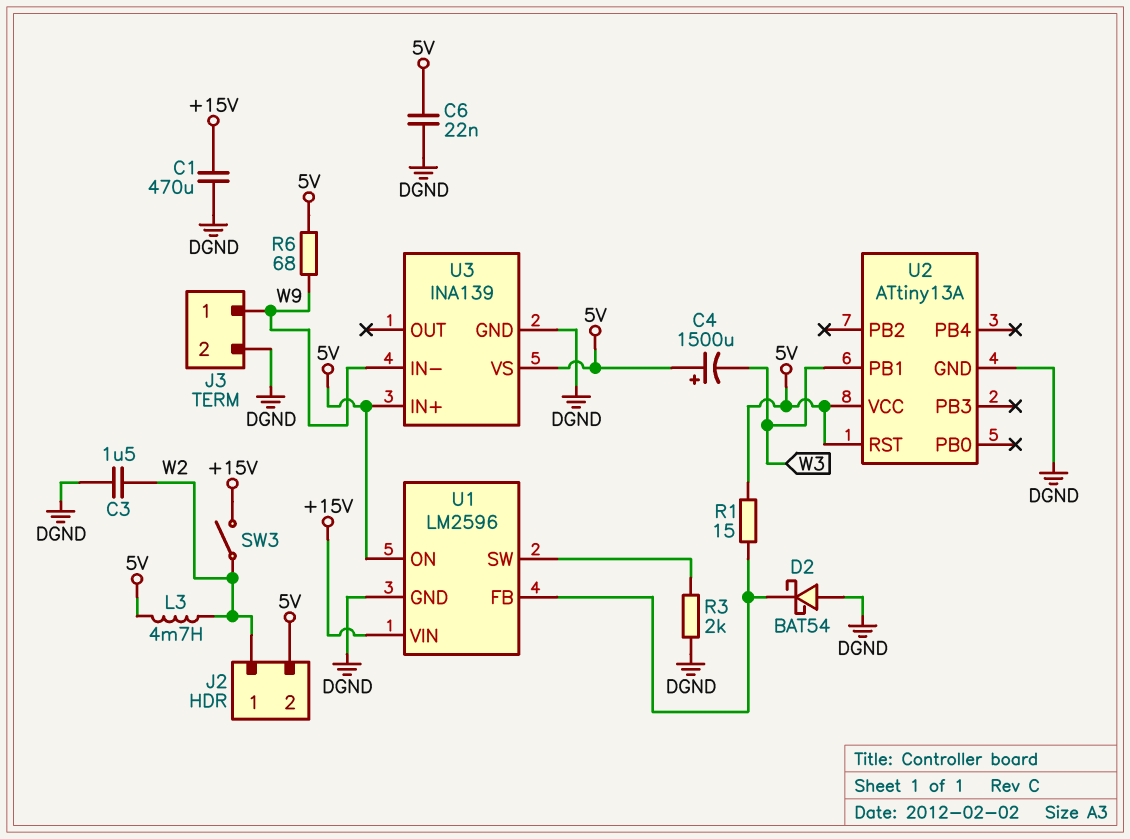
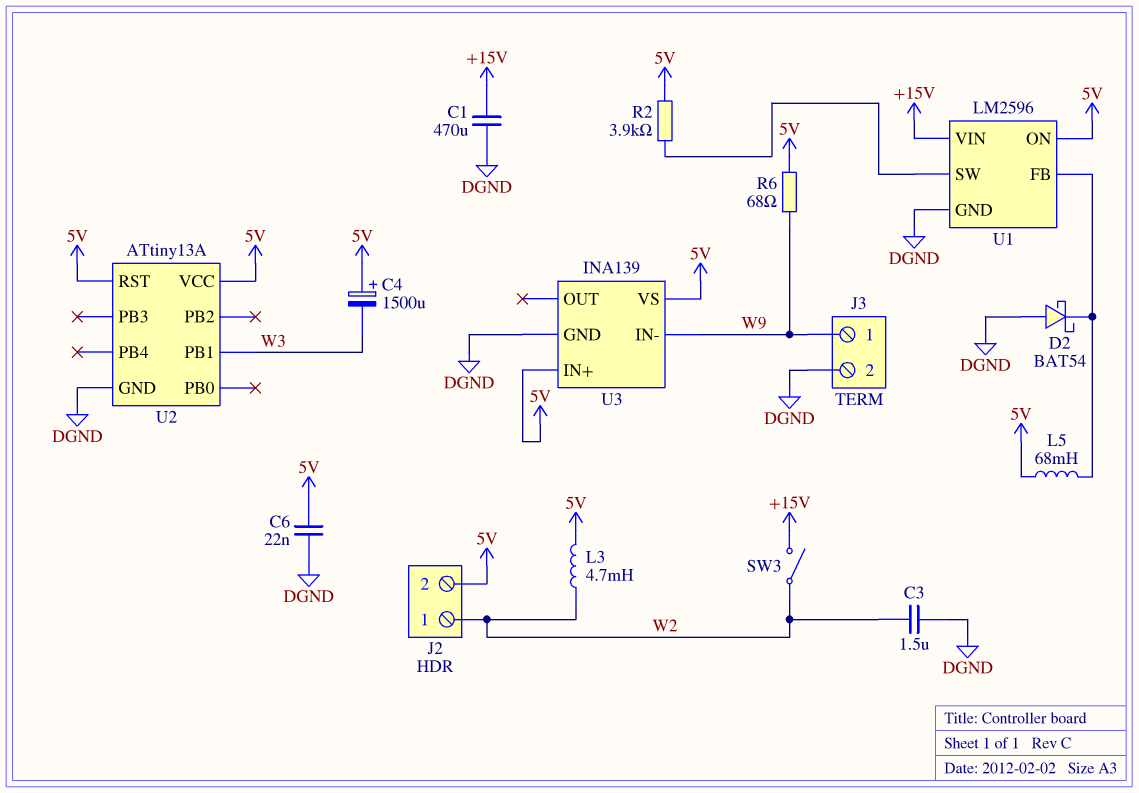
L5: none -> 68mH (5V, U1/FB)
R1: 15 (5V, U1/FB) -> none
R2: none -> 3.9k (5V, U1/SW)
R3: 2k (DGND, U1/SW) -> none

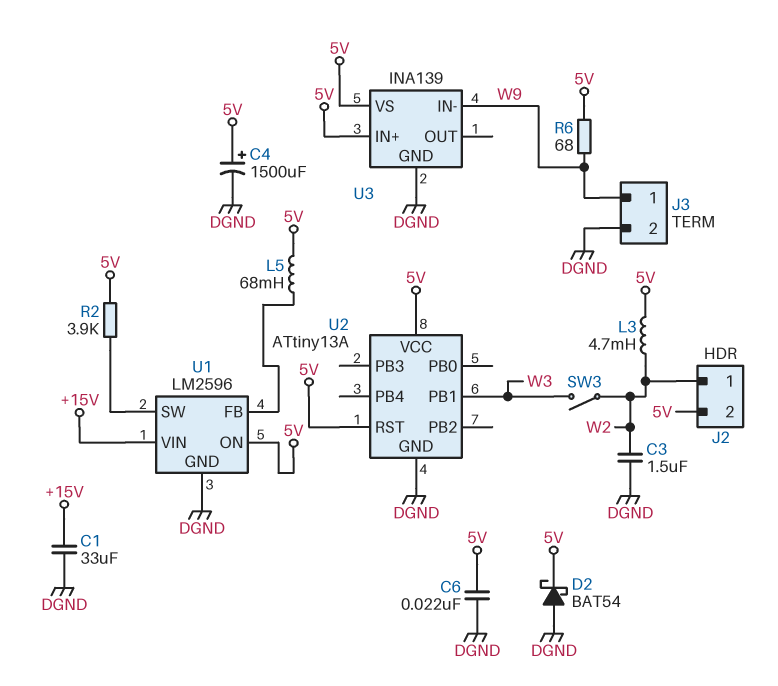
C1: 470uF (+15V, DGND) -> 33uF (+15V, DGND)
C4: 1500uF (plus 5V, minus W3) -> 1500uF (plus 5V, minus DGND)
D2: schottky BAT54 (A DGND, K U1/FB) -> schottky BAT54 (A DGND, K 5V)
SW3: switch (+15V, W2) -> switch (W2, W3)

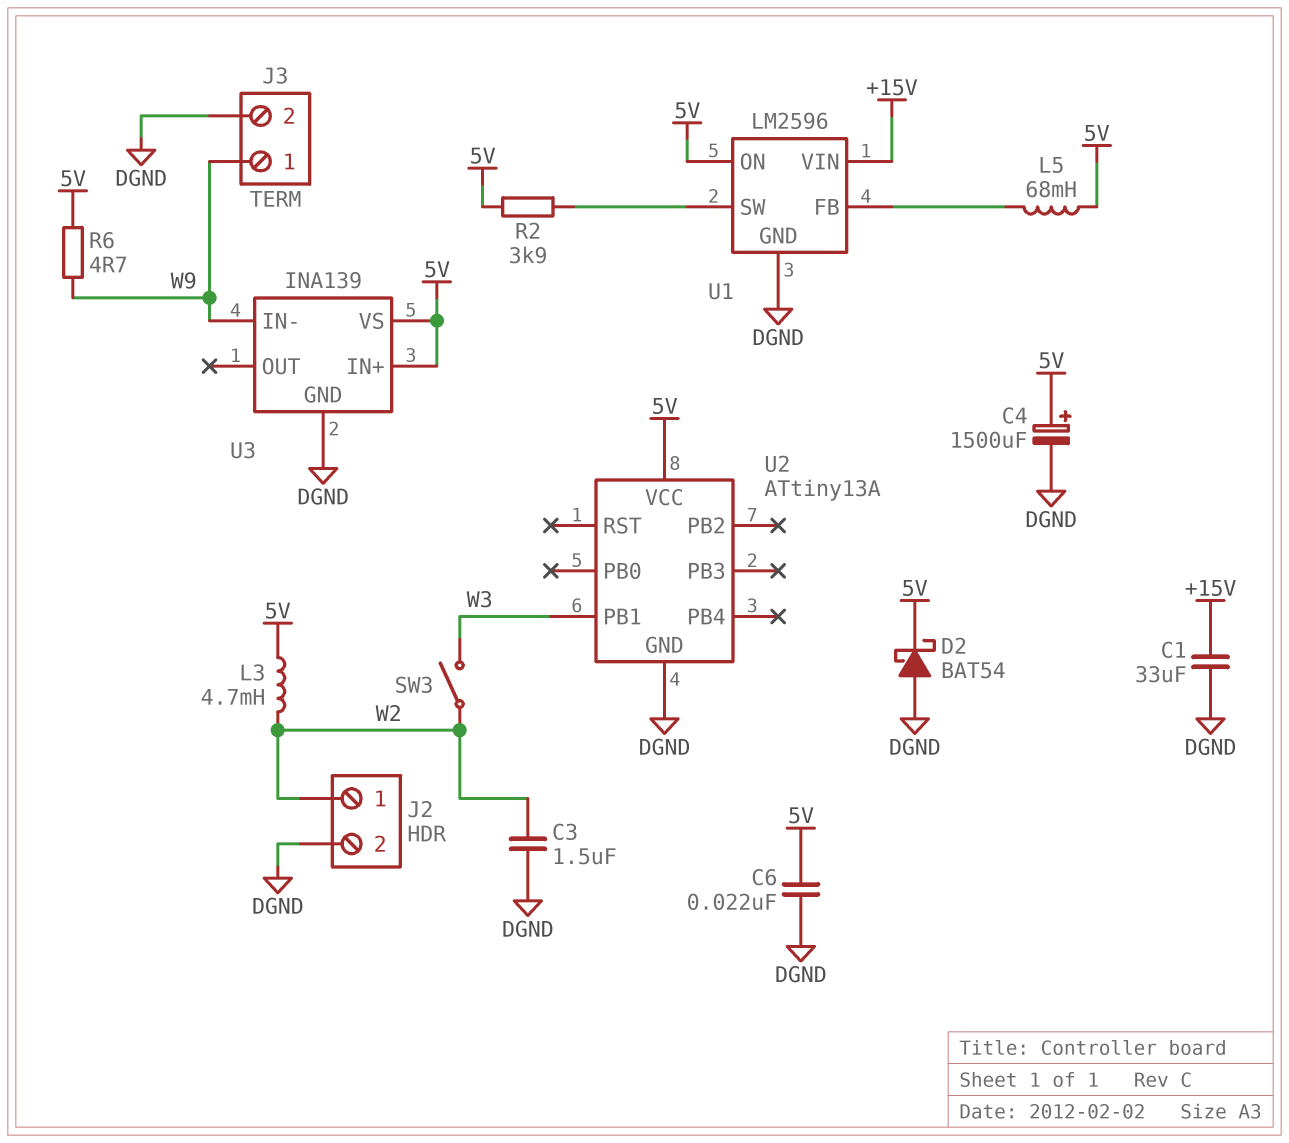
J2 pin 2: 5V -> DGND
R6: 68 (5V, W9) -> 4.7 (5V, W9)
U2 pin RST: 5V -> none

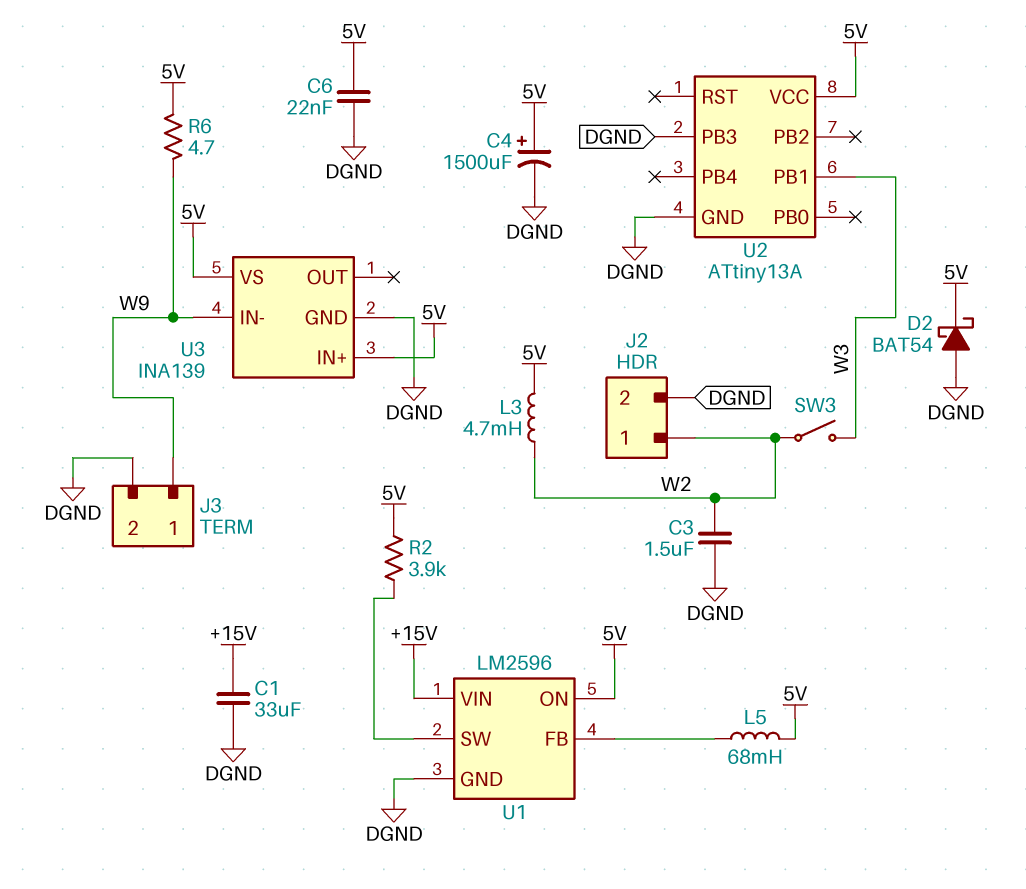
U2 pin PB3: none -> DGND

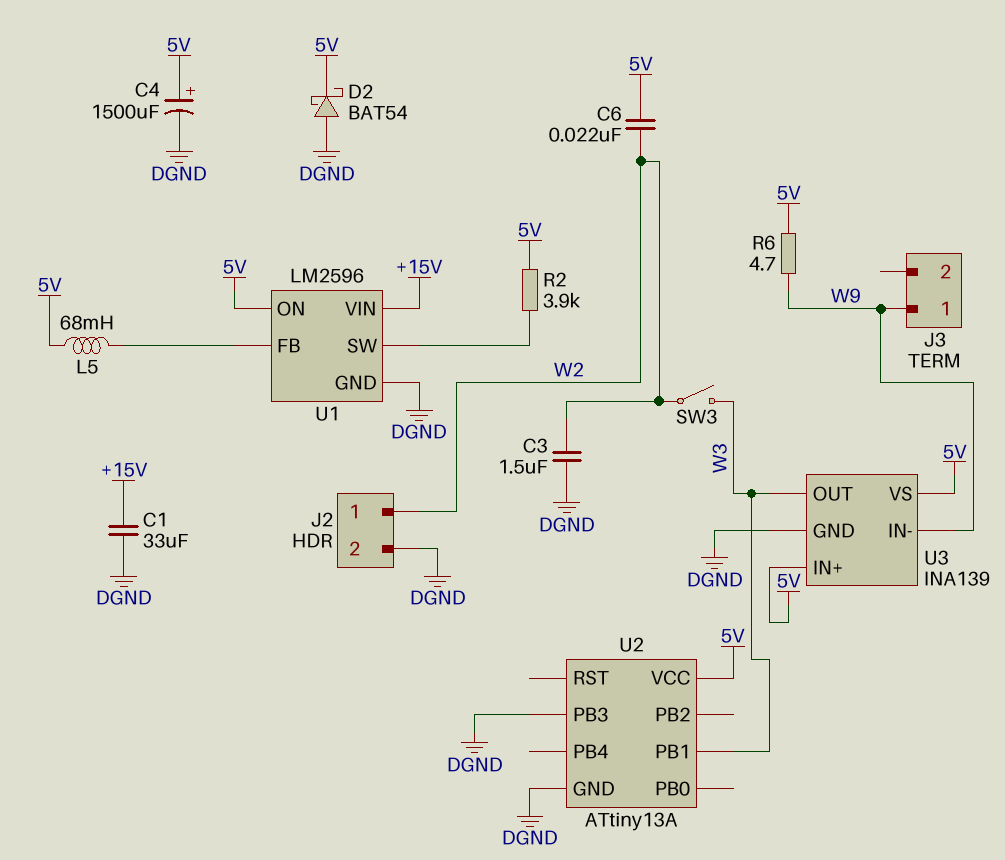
C6: 22nF (5V, DGND) -> 22nF (5V, W2)
J3 pin 2: DGND -> none
L3: 4.7mH (5V, W2) -> none
U3 pin OUT: none -> W3

